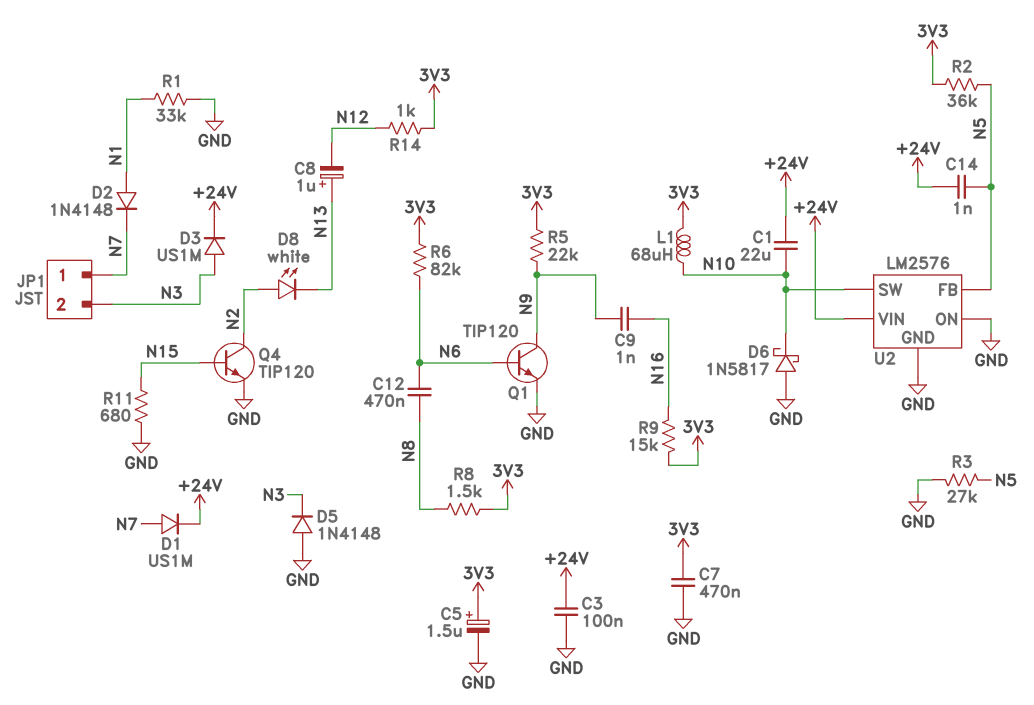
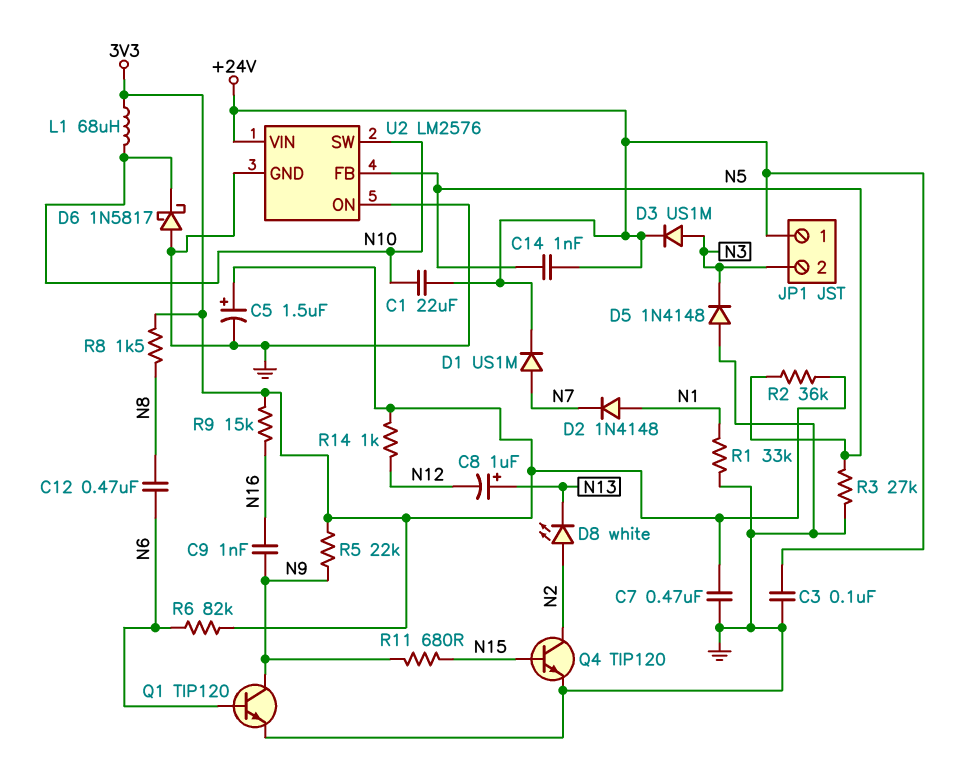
JP1 pin 1: N7 -> +24V
R11: 680 (GND, N15) -> 680 (N9, N15)

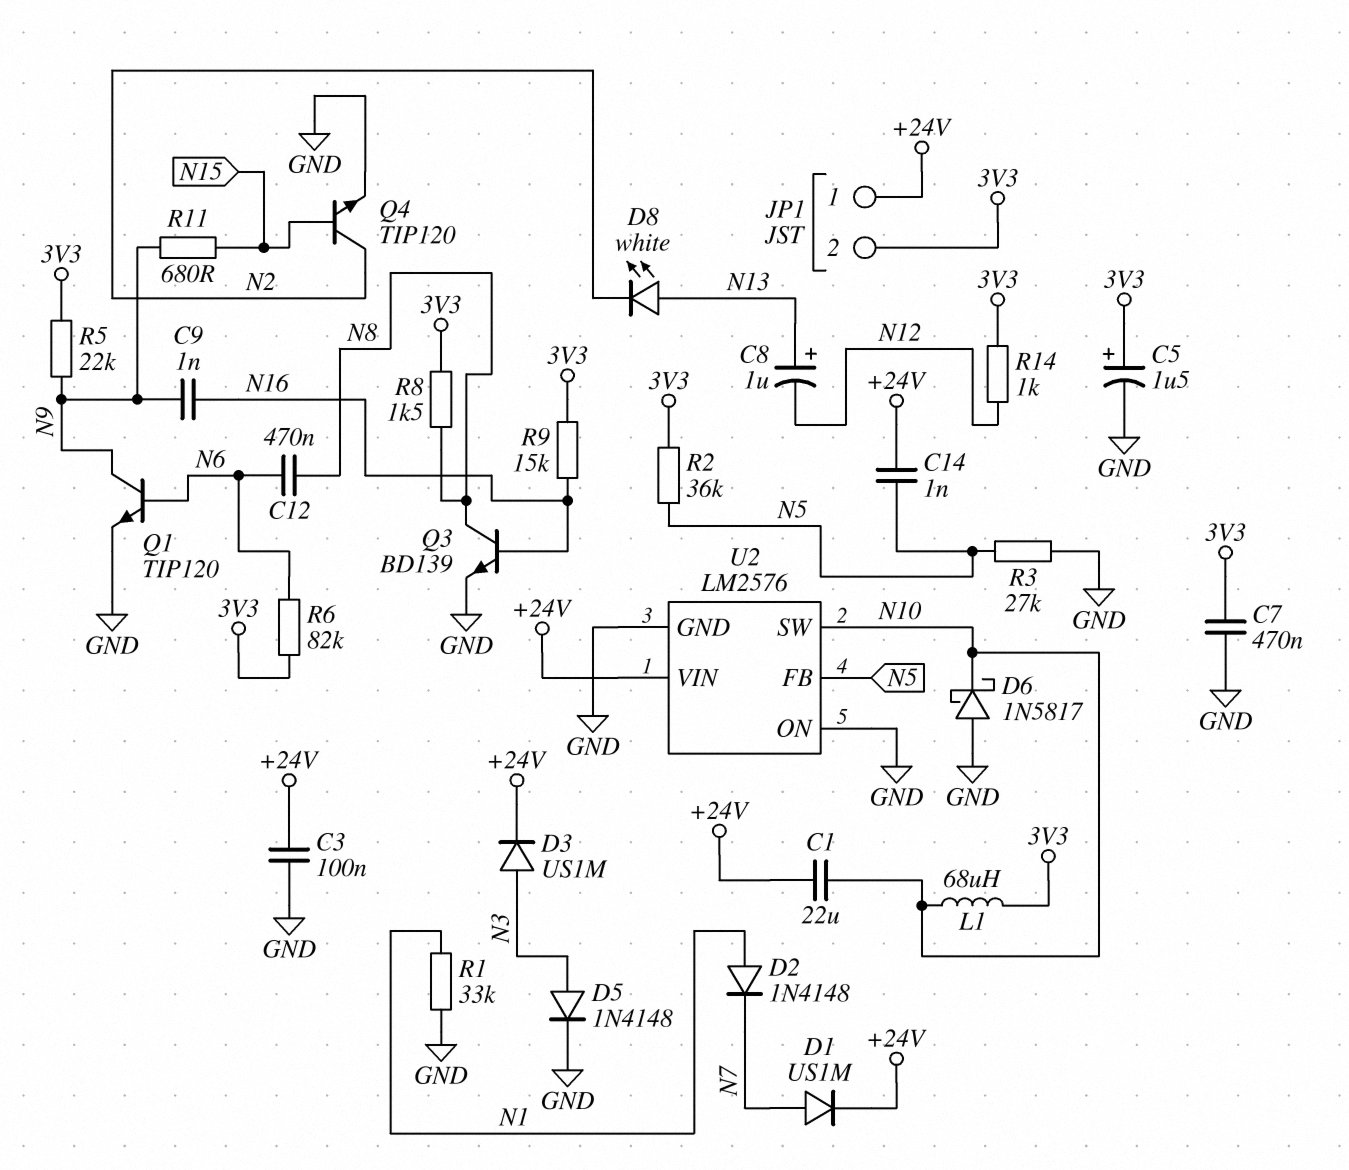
D5: diode 1N4148 (A GND, K N3) -> diode 1N4148 (A N3, K GND)
D8: LED white (A N2, K N13) -> LED white (A N13, K N2)
JP1 pin 2: N3 -> 3V3
Q3: none -> NPN BD139 (B N16, C N8, E GND)

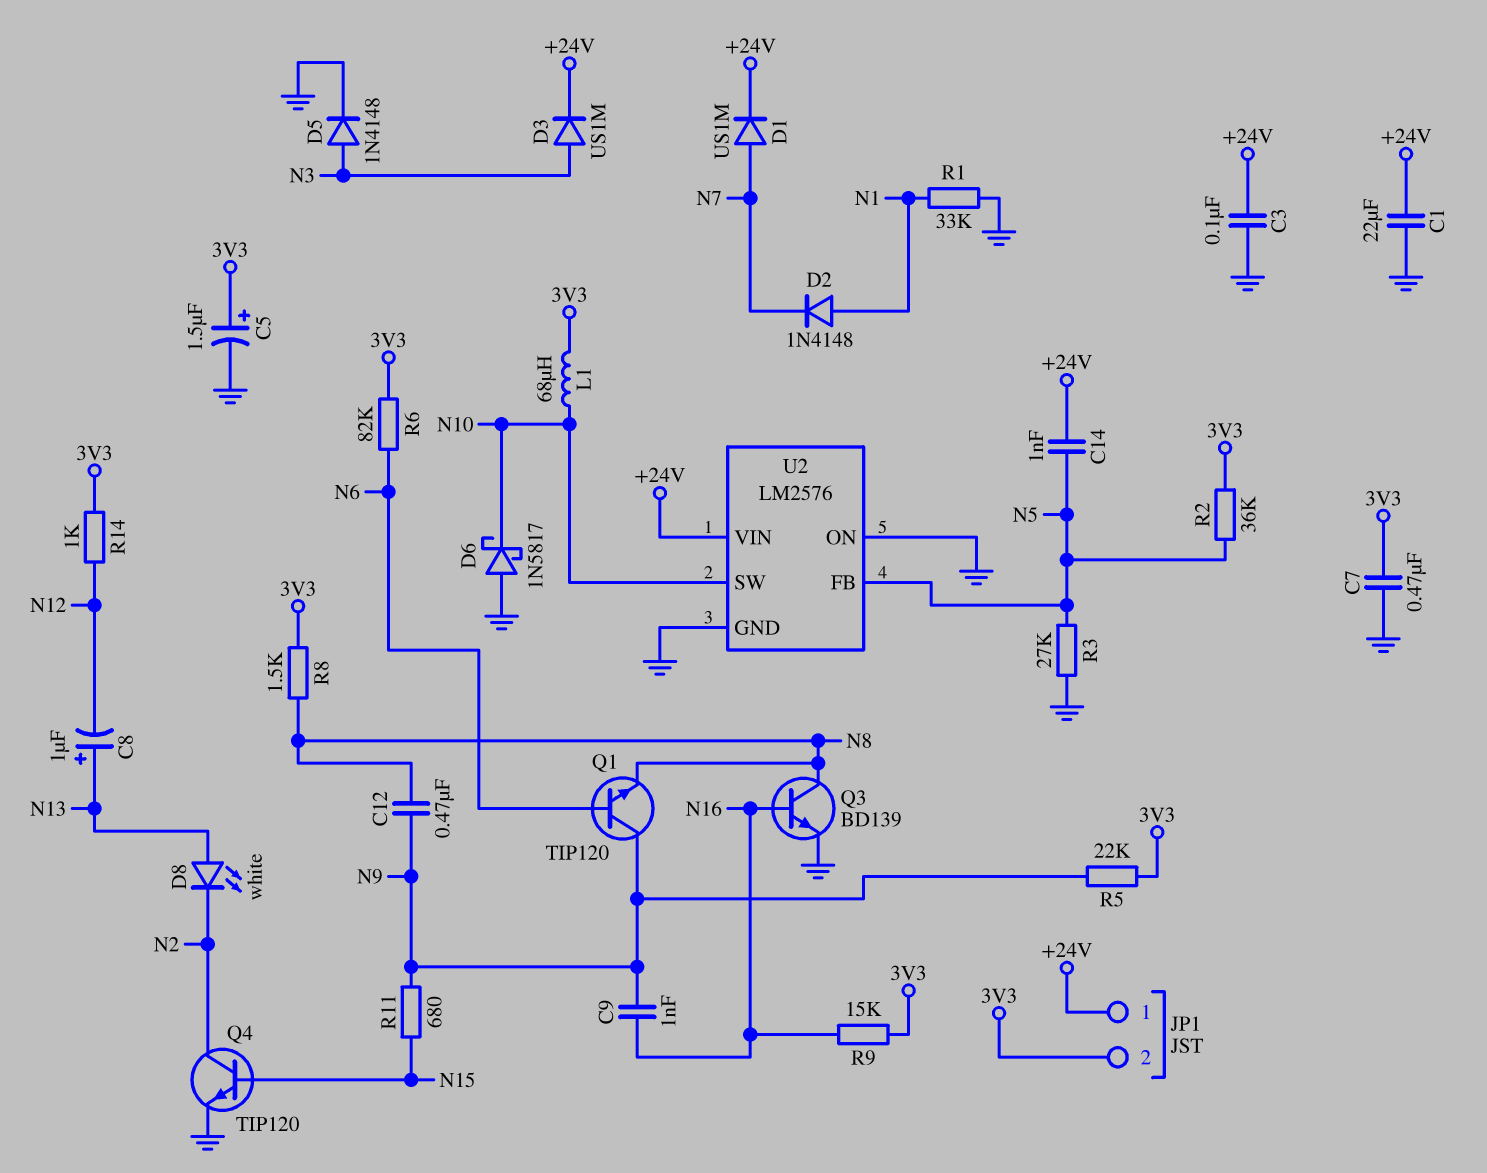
C1: 22uF (+24V, N10) -> 22uF (+24V, GND)
C12: 470nF (N6, N8) -> 470nF (N8, N9)
Q1: NPN TIP120 (B N6, C N9, E GND) -> NPN TIP120 (B N6, C N9, E N8)

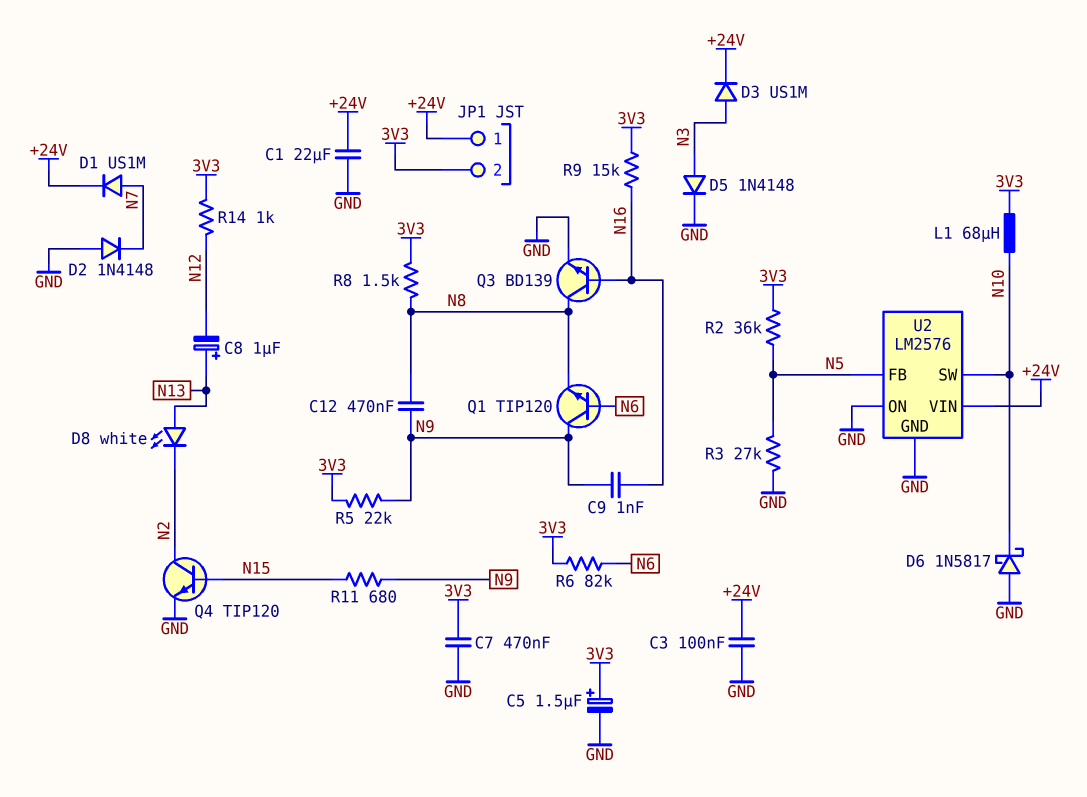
C14: 1nF (+24V, N5) -> none
D2: diode 1N4148 (A N1, K N7) -> diode 1N4148 (A GND, K N7)
R1: 33k (GND, N1) -> none

